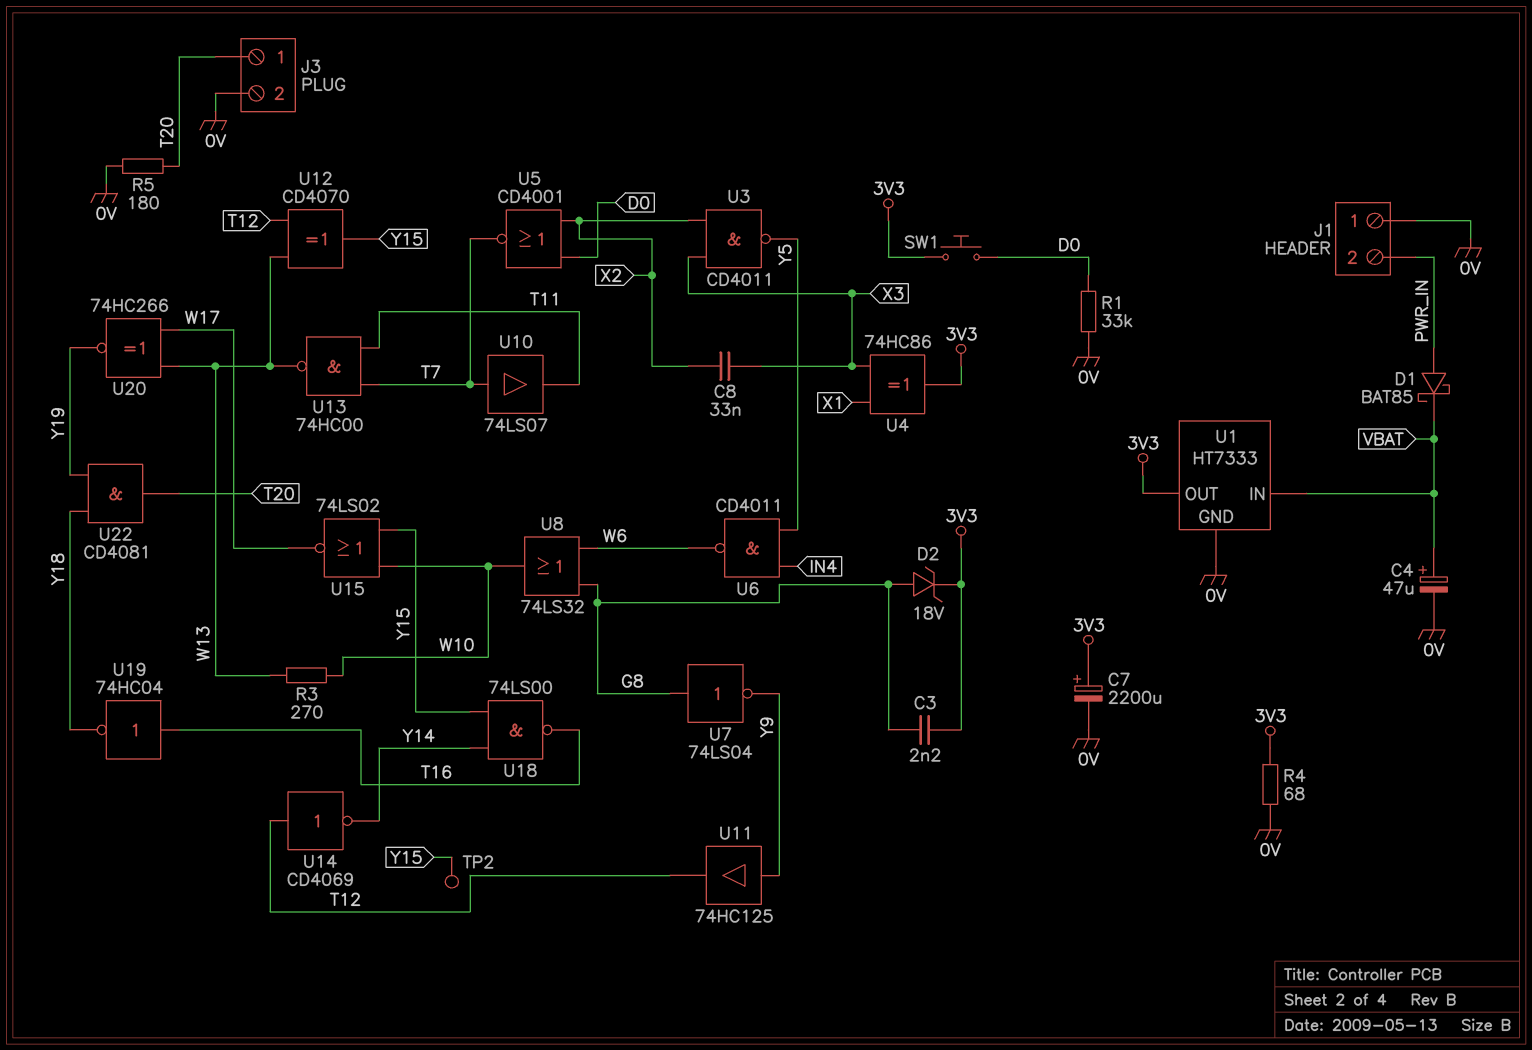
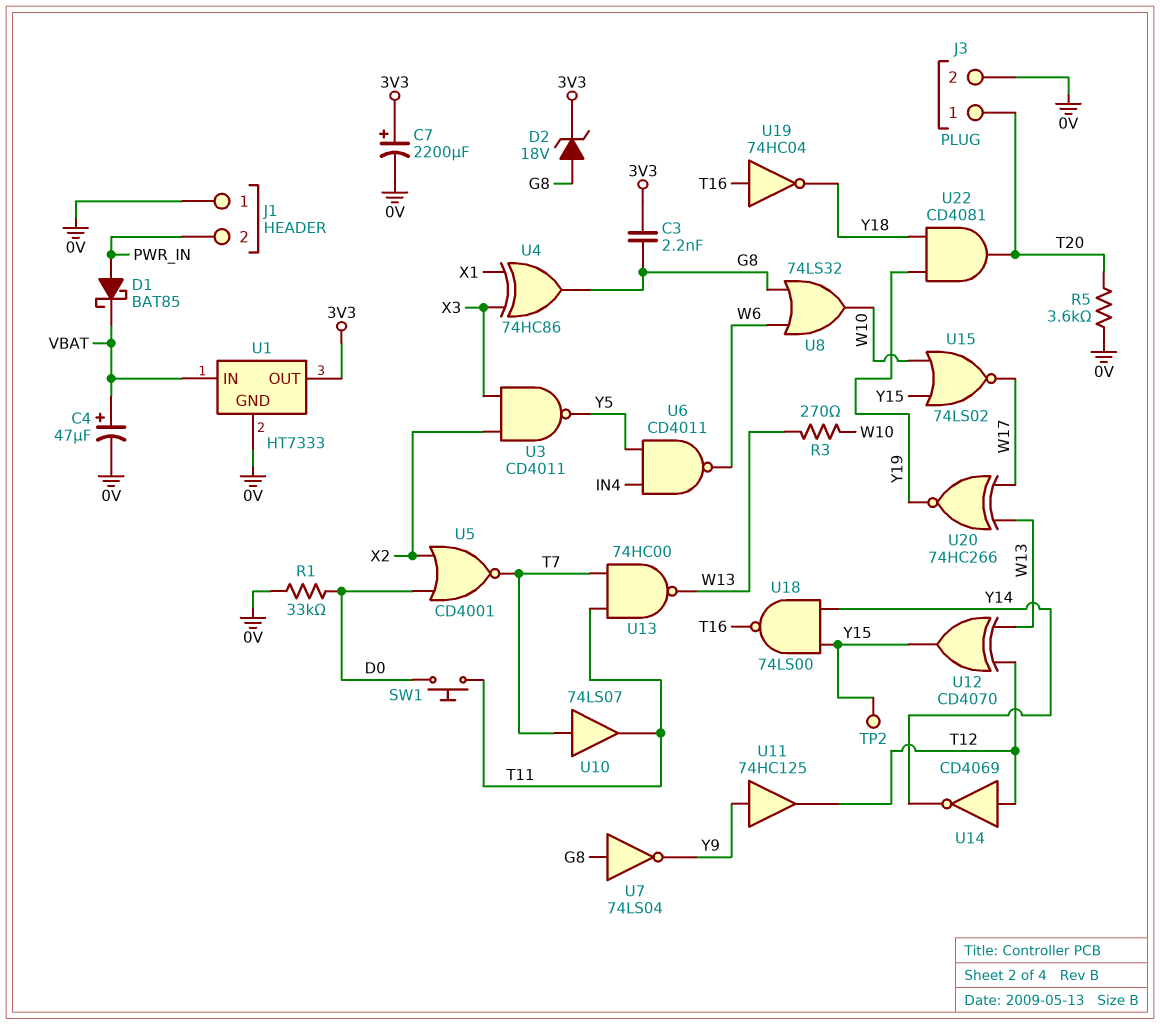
C8: 33nF (X2, X3) -> none
R4: 68 (0V, 3V3) -> none
R5: 180 (0V, T20) -> 3.6k (0V, T20)
SW1: button (3V3, D0) -> button (D0, T11)
U4: XOR 74HC86 (in X1, in X3, out 3V3) -> XOR 74HC86 (in X1, in X3, out G8)

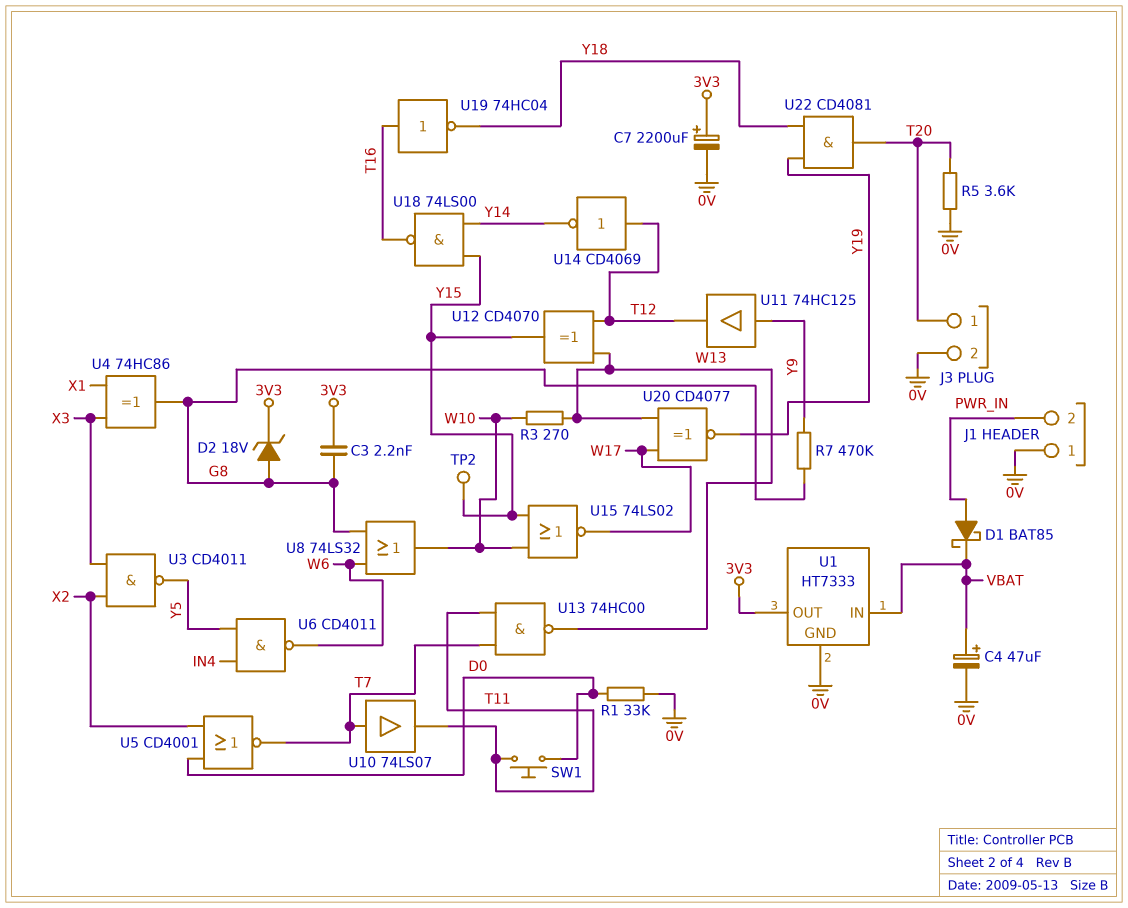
R7: none -> 470k (G8, Y9)
U7: NOT 74LS04 (in G8, out Y9) -> none
U20: XNOR 74HC266 (in W13, in W17, out Y19) -> XNOR CD4077 (in W13, in W17, out Y19)

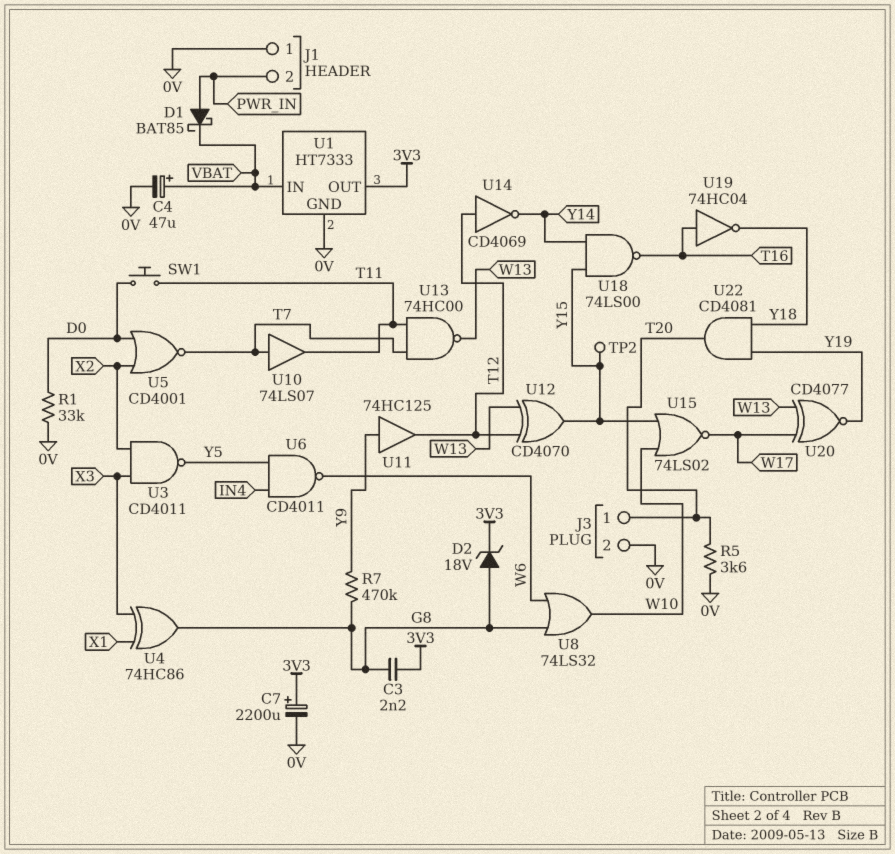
R3: 270 (W10, W13) -> none

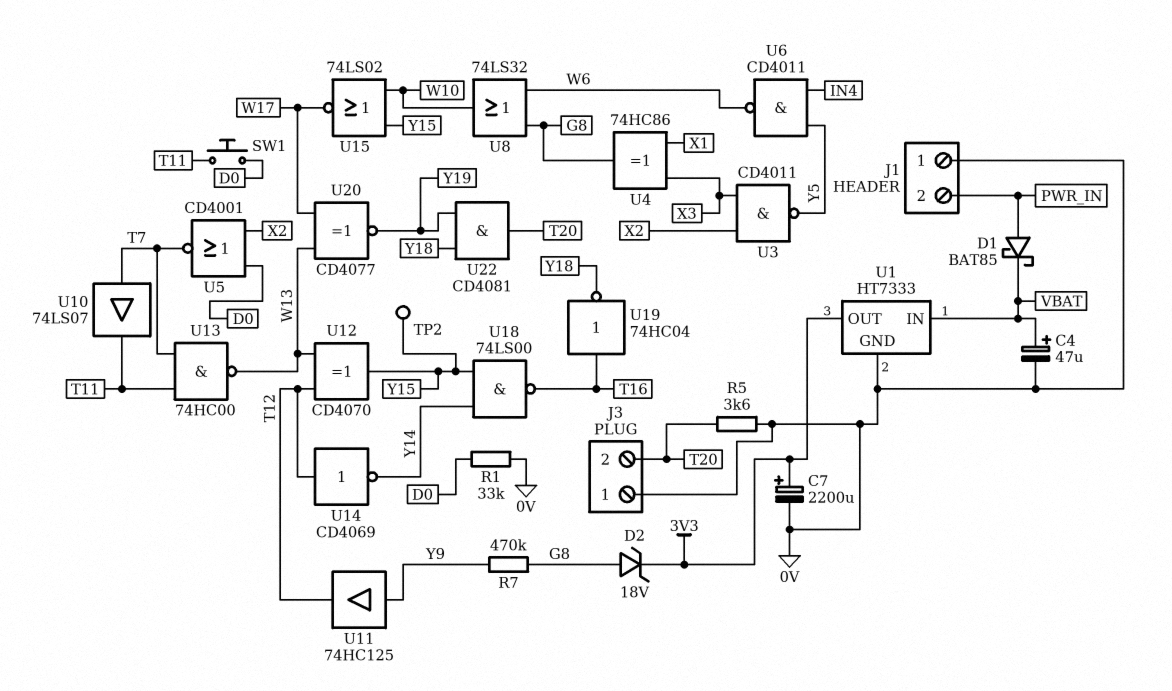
C3: 2.2nF (3V3, G8) -> none
J3 pin 1: T20 -> 0V
J3 pin 2: 0V -> T20

